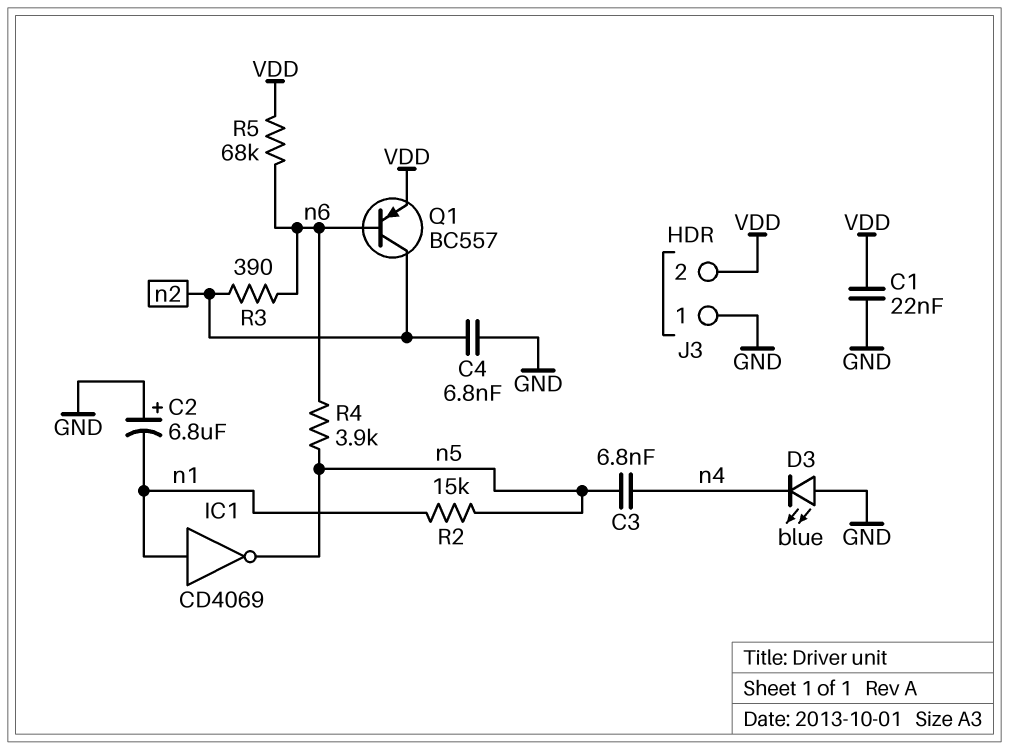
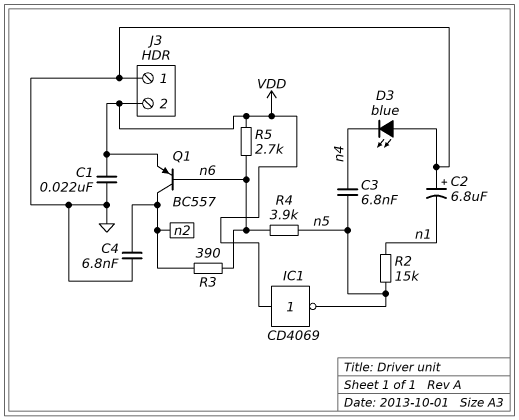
IC1: NOT CD4069 (in n1, out n5) -> NOT CD4069 (in VDD, out n5)
R5: 68k (VDD, n6) -> 2.7k (VDD, n6)

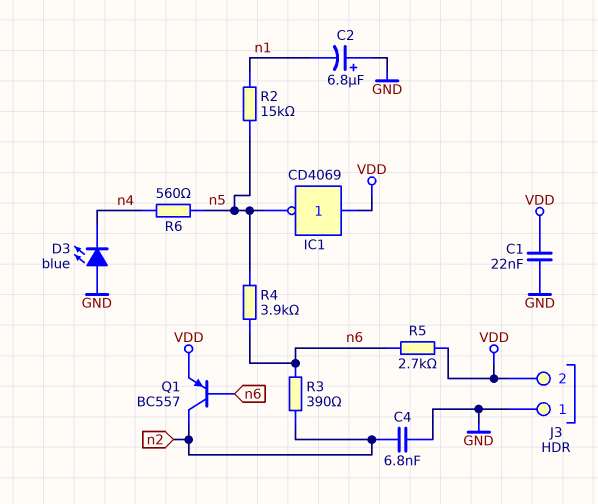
C3: 6.8nF (n4, n5) -> none
R6: none -> 560 (n4, n5)

